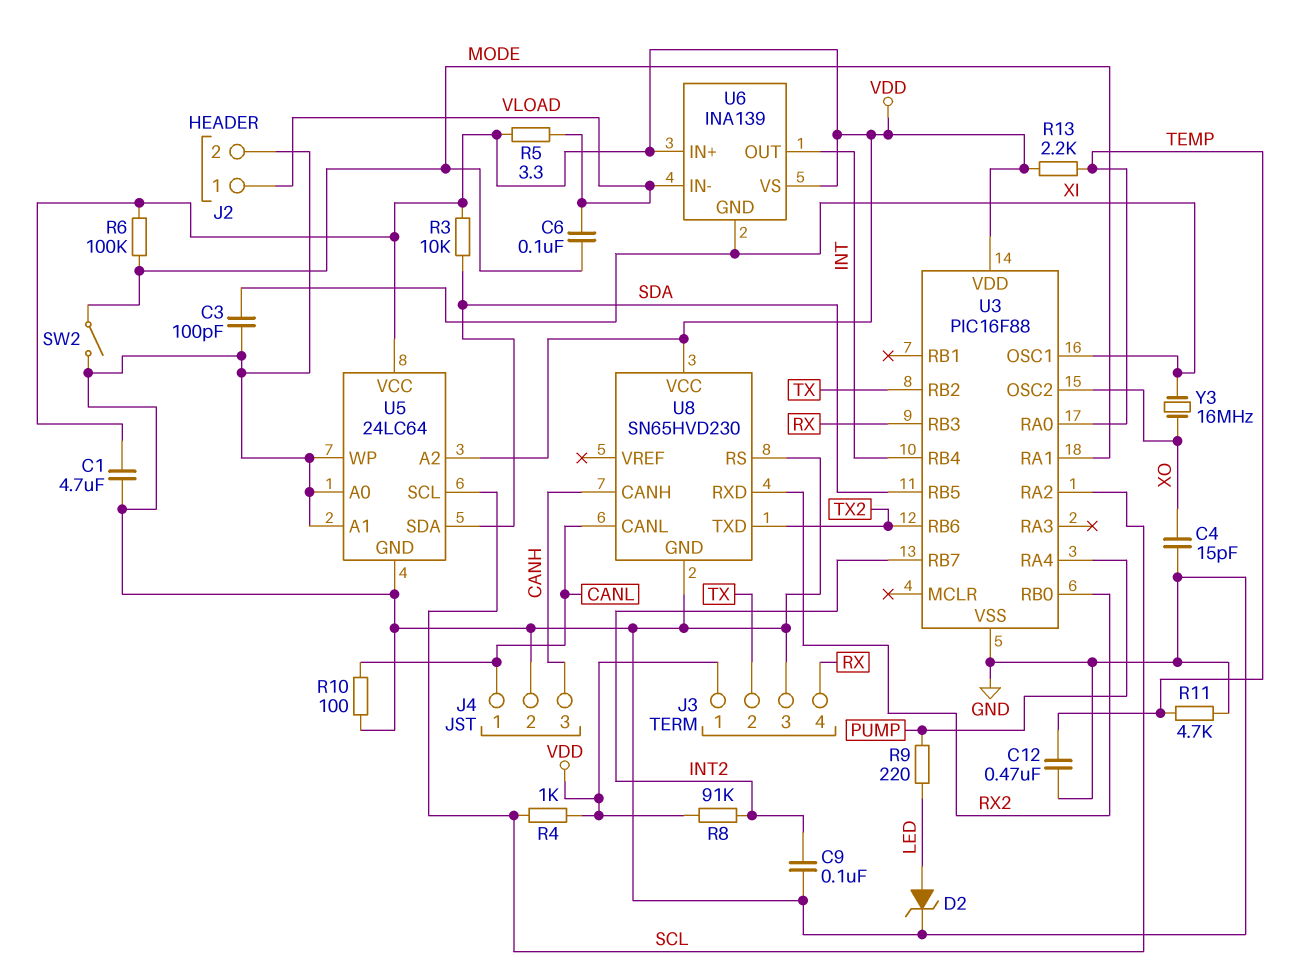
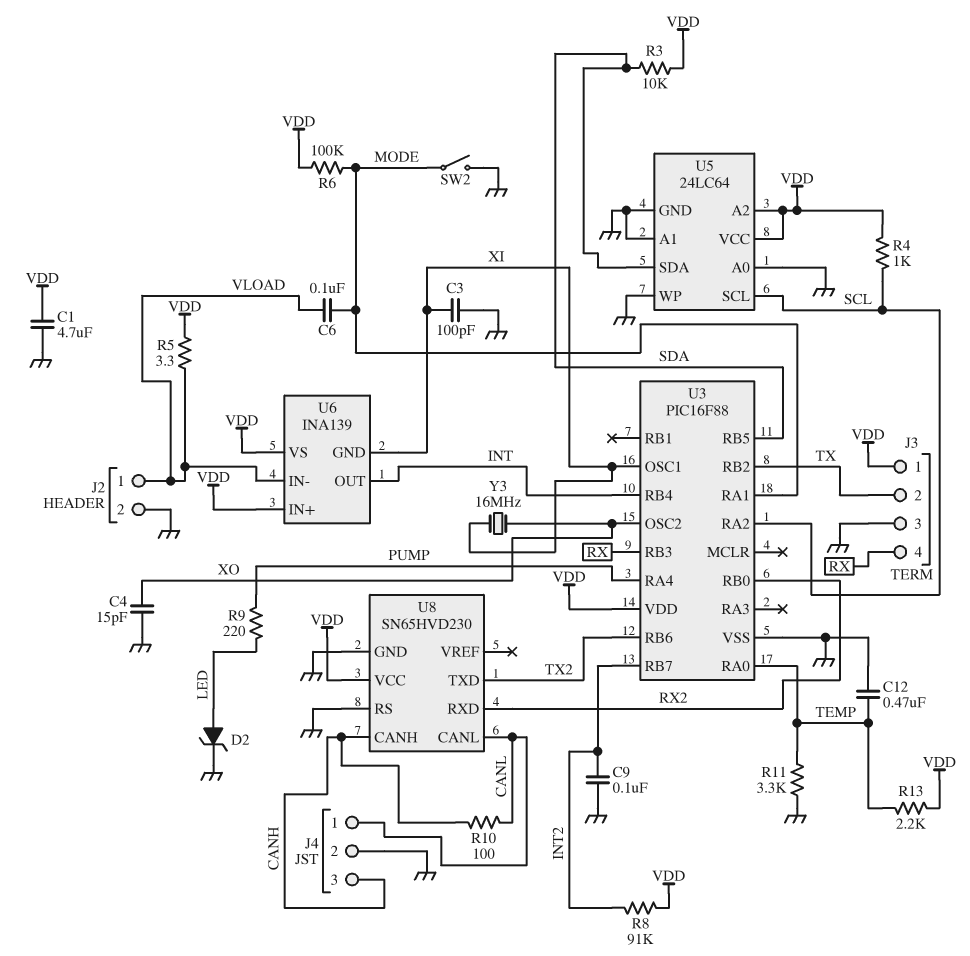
R10: 100 (CANL, GND) -> 100 (CANH, CANL)
R11: 4.7k (GND, TEMP) -> 3.3k (GND, TEMP)

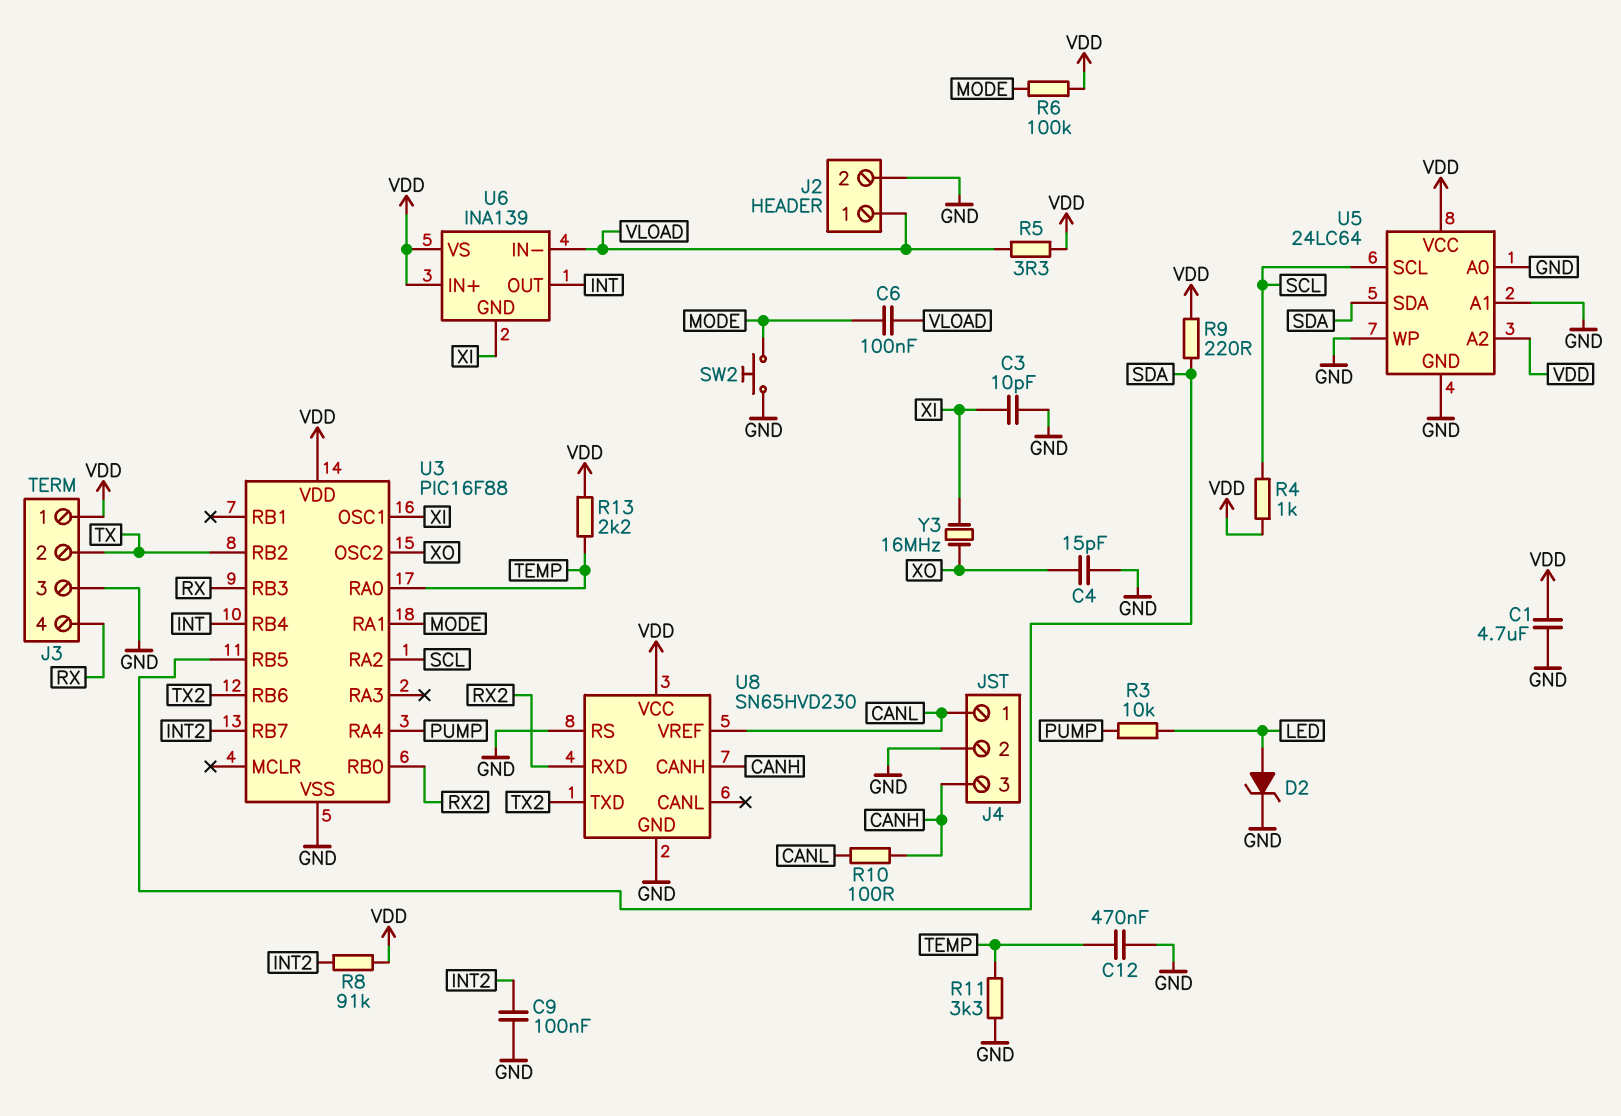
C3: 100pF (GND, XI) -> 10pF (GND, XI)
R3: 10k (SDA, VDD) -> 10k (LED, PUMP)
R9: 220 (LED, PUMP) -> 220 (SDA, VDD)
SW2: switch (GND, MODE) -> button (GND, MODE)
U8 pin CANL: CANL -> none
U8 pin VREF: none -> CANL

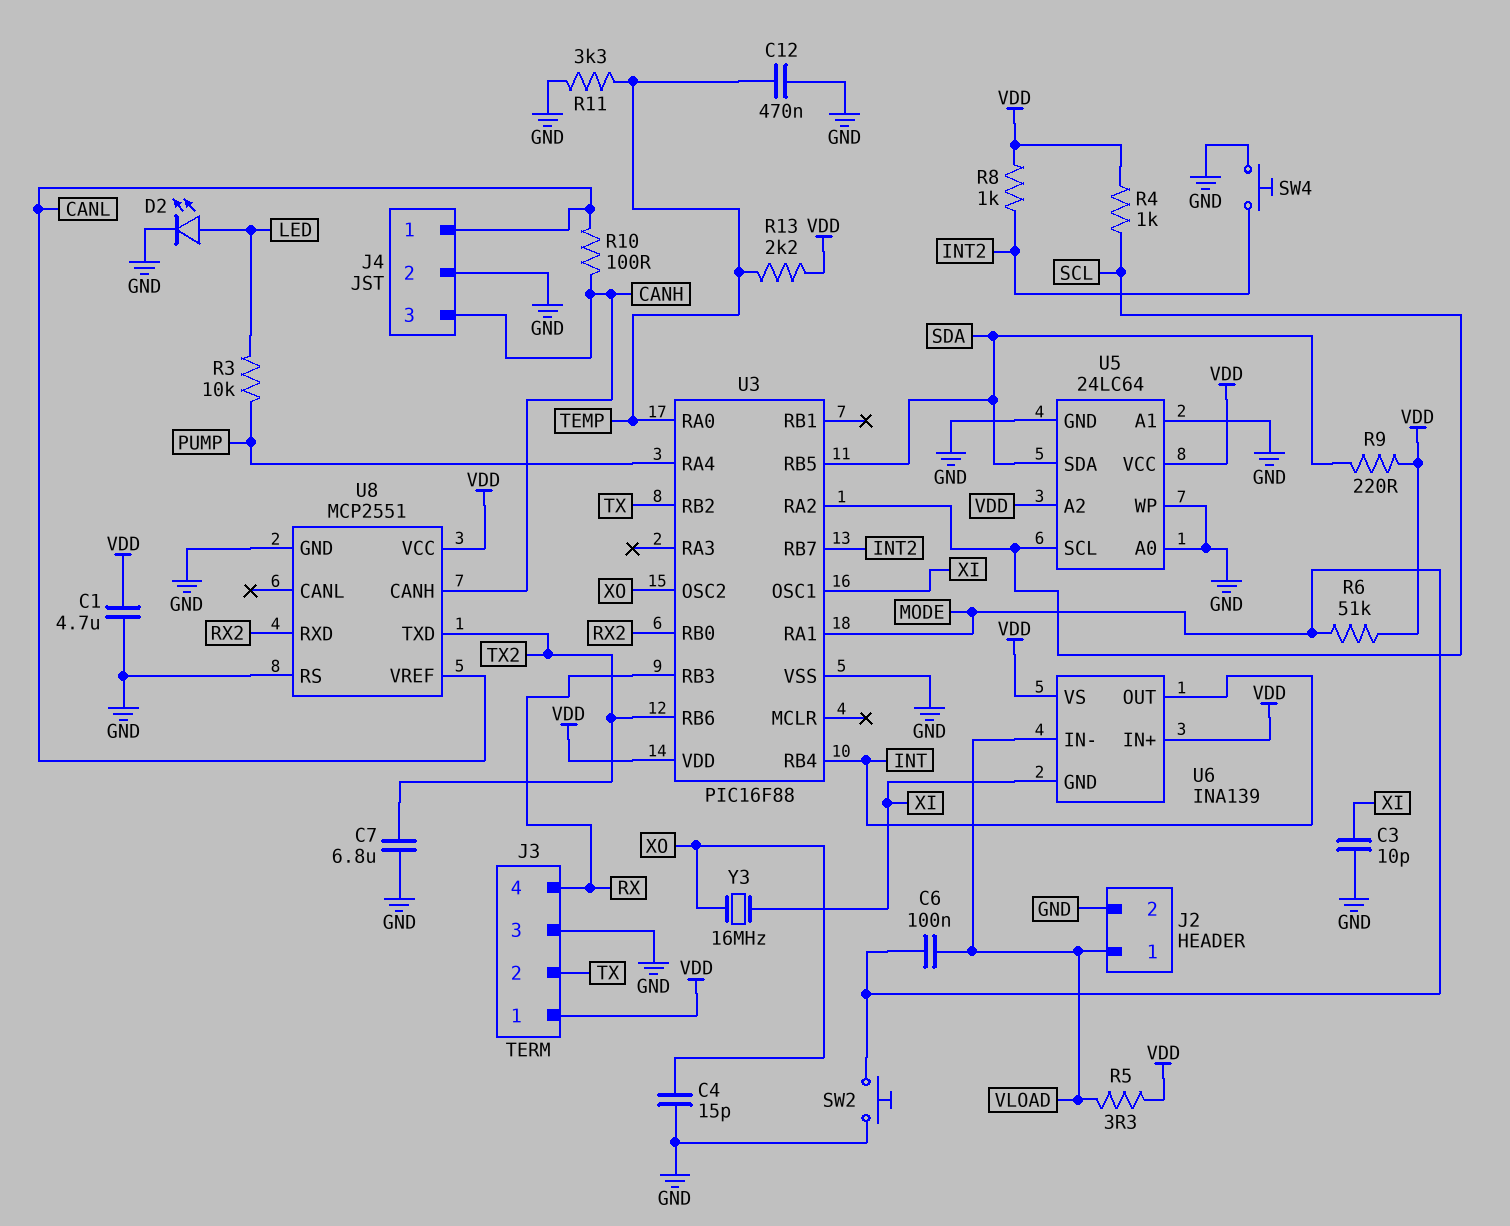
C7: none -> 6.8uF (GND, TX2)
C9: 100nF (GND, INT2) -> none
D2: zener (A LED, K GND) -> LED (A LED, K GND)
R6: 100k (MODE, VDD) -> 51k (MODE, VDD)
R8: 91k (INT2, VDD) -> 1k (INT2, VDD)
SW4: none -> button (GND, INT2)
U8: SN65HVD230 -> MCP2551

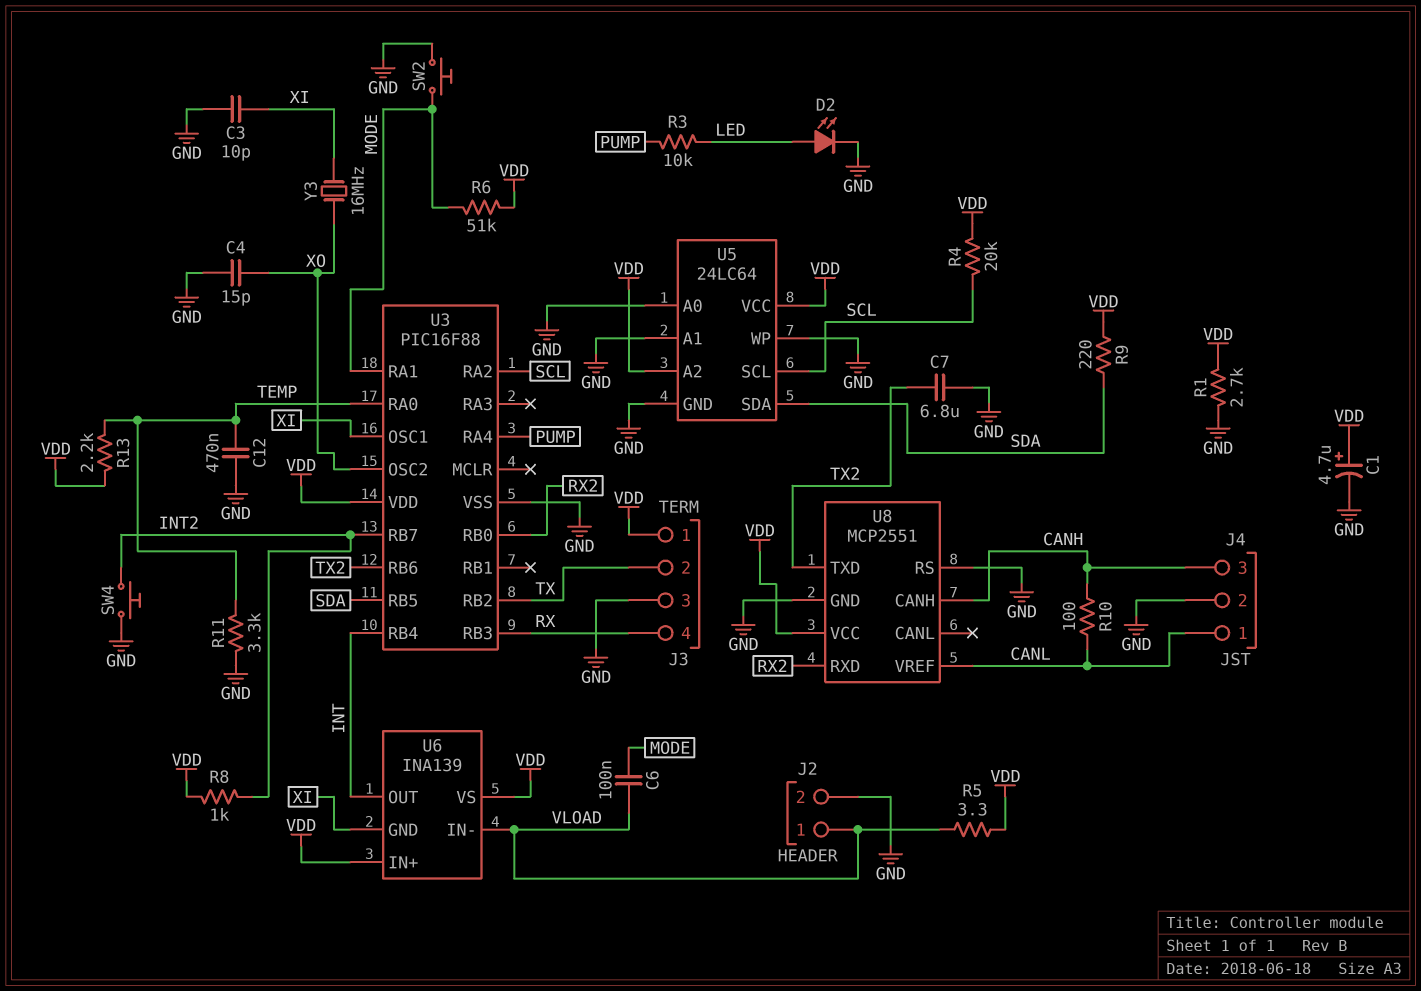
C1: 4.7uF (GND, VDD) -> 4.7uF (plus VDD, minus GND)
R1: none -> 2.7k (GND, VDD)
R4: 1k (SCL, VDD) -> 20k (SCL, VDD)

